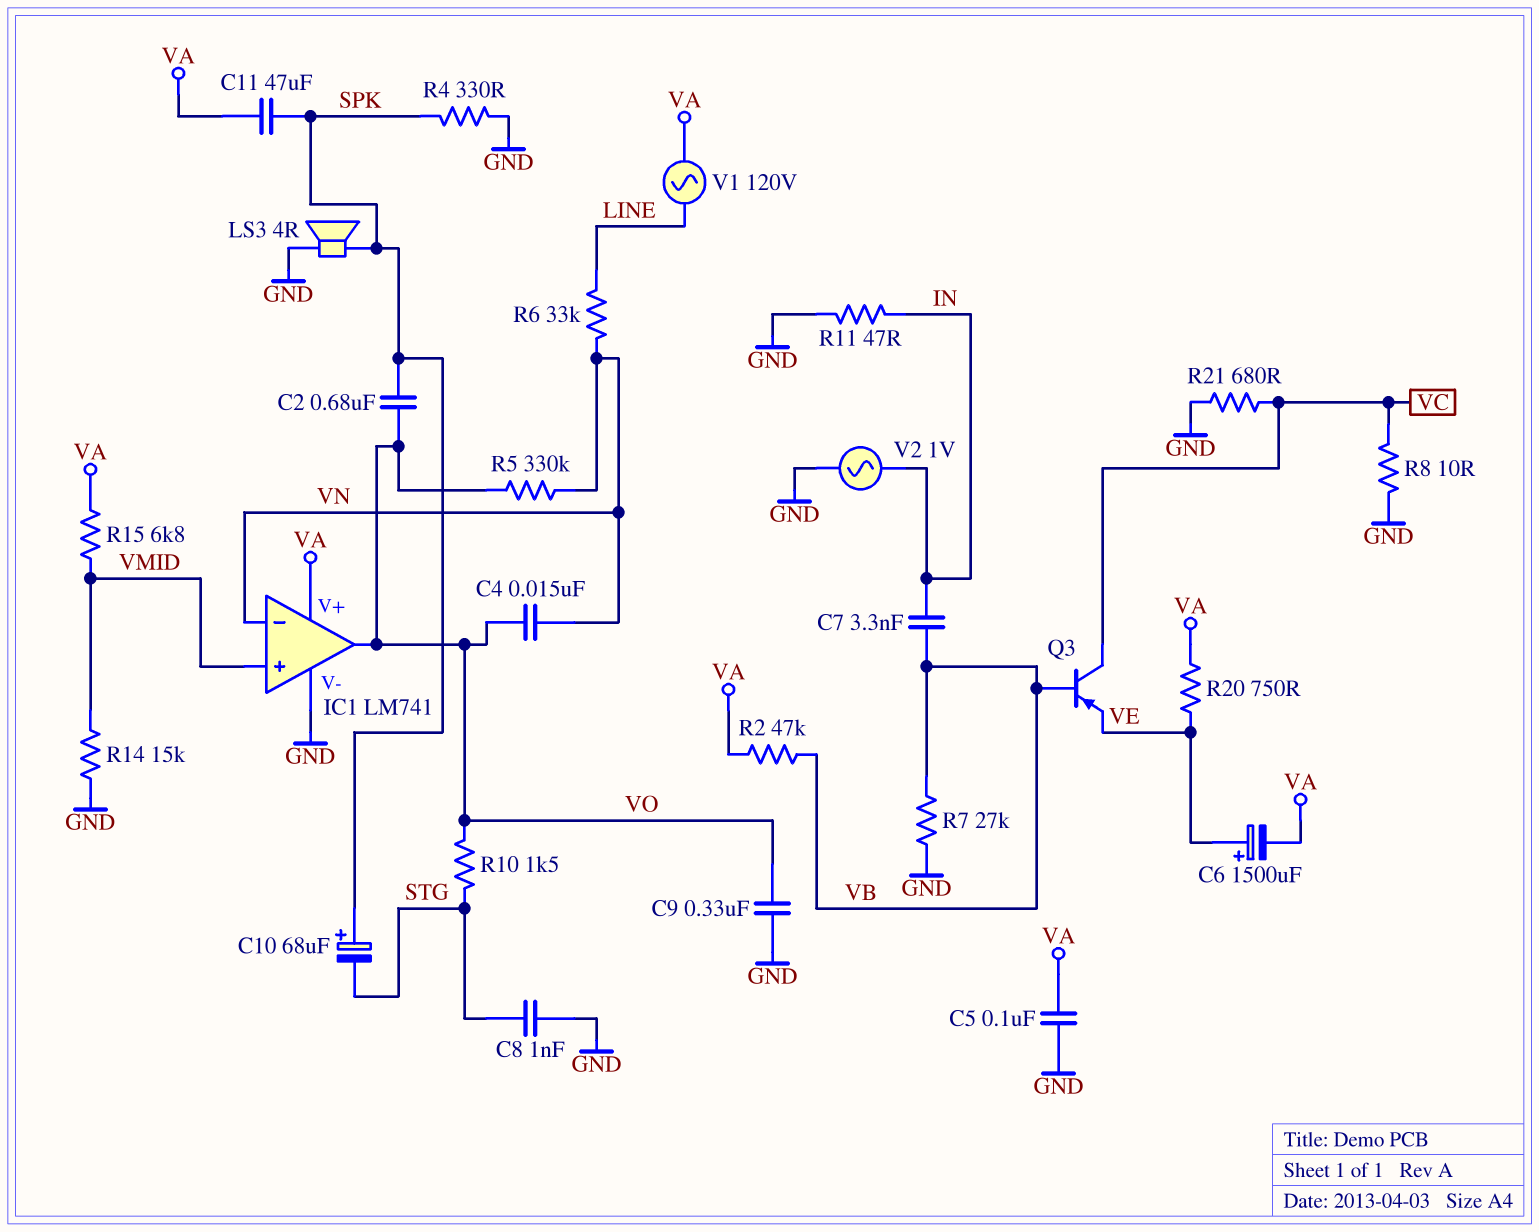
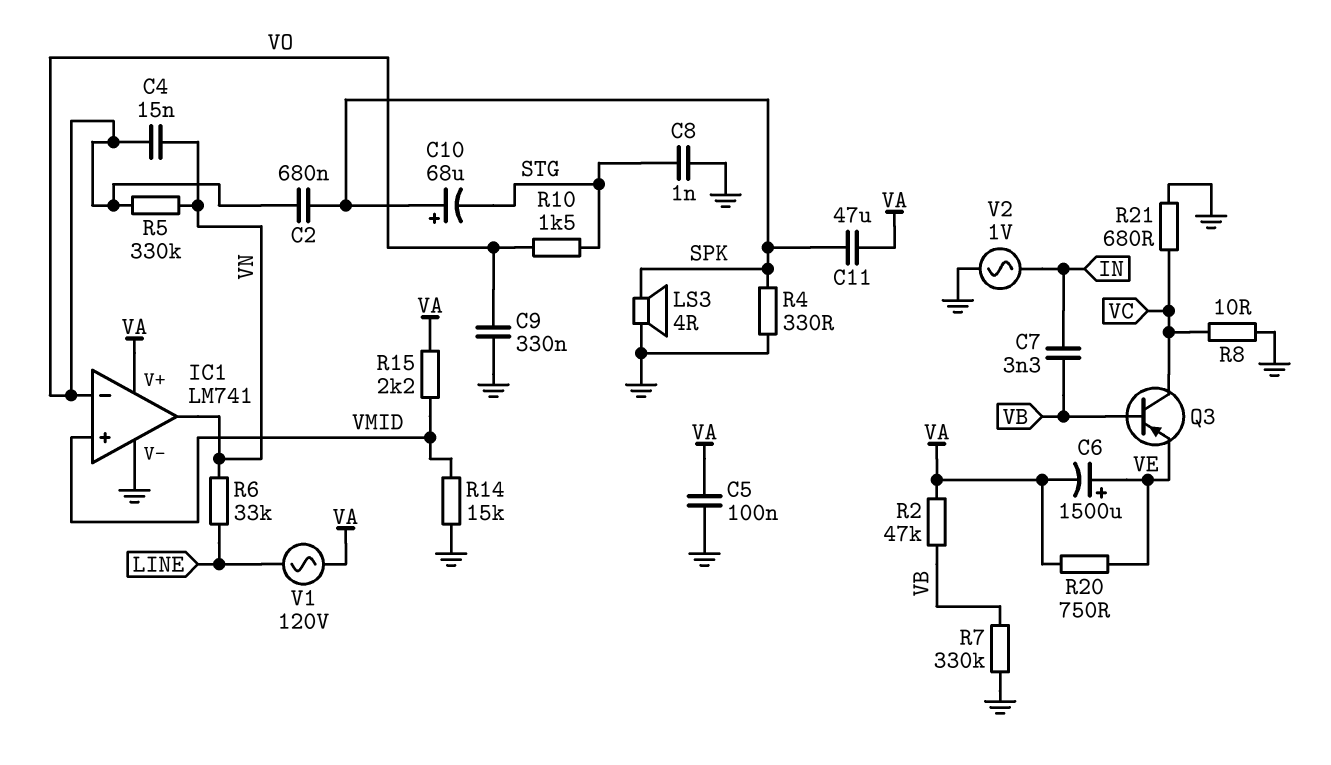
IC1 pin in-: VN -> VO
IC1 pin out: VO -> VN
R7: 27k (GND, VB) -> 330k (GND, VB)
R11: 47 (GND, IN) -> none
R15: 6.8k (VA, VMID) -> 2.2k (VA, VMID)

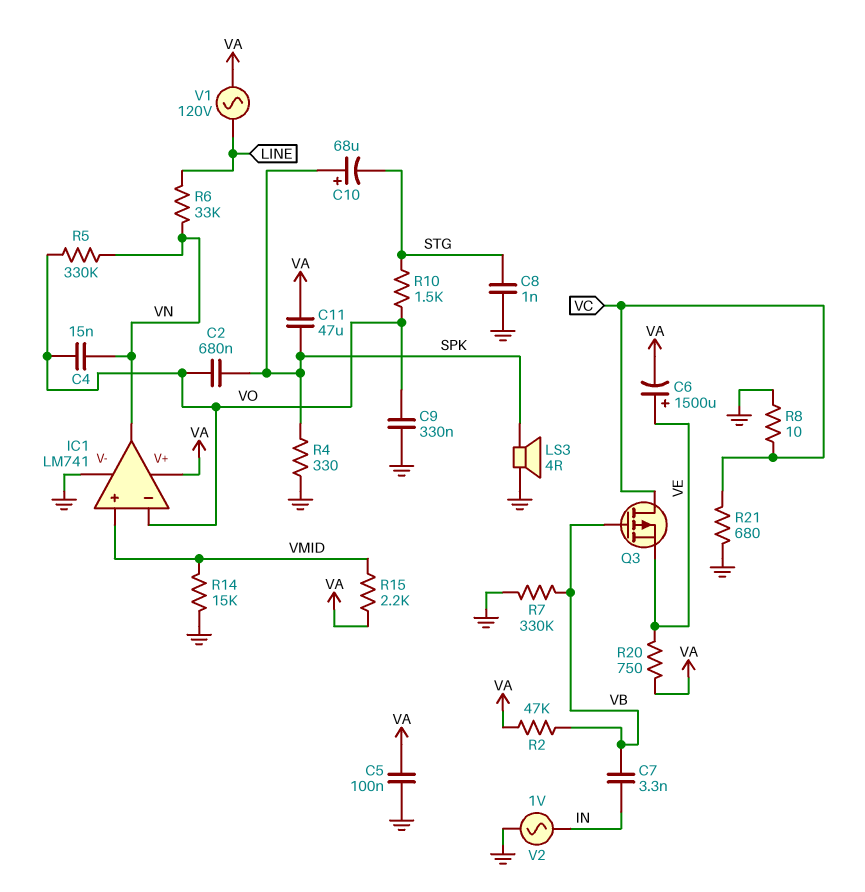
Q3: PNP (B VB, C VC, E VE) -> PMOS (G VB, D VC, S VE)

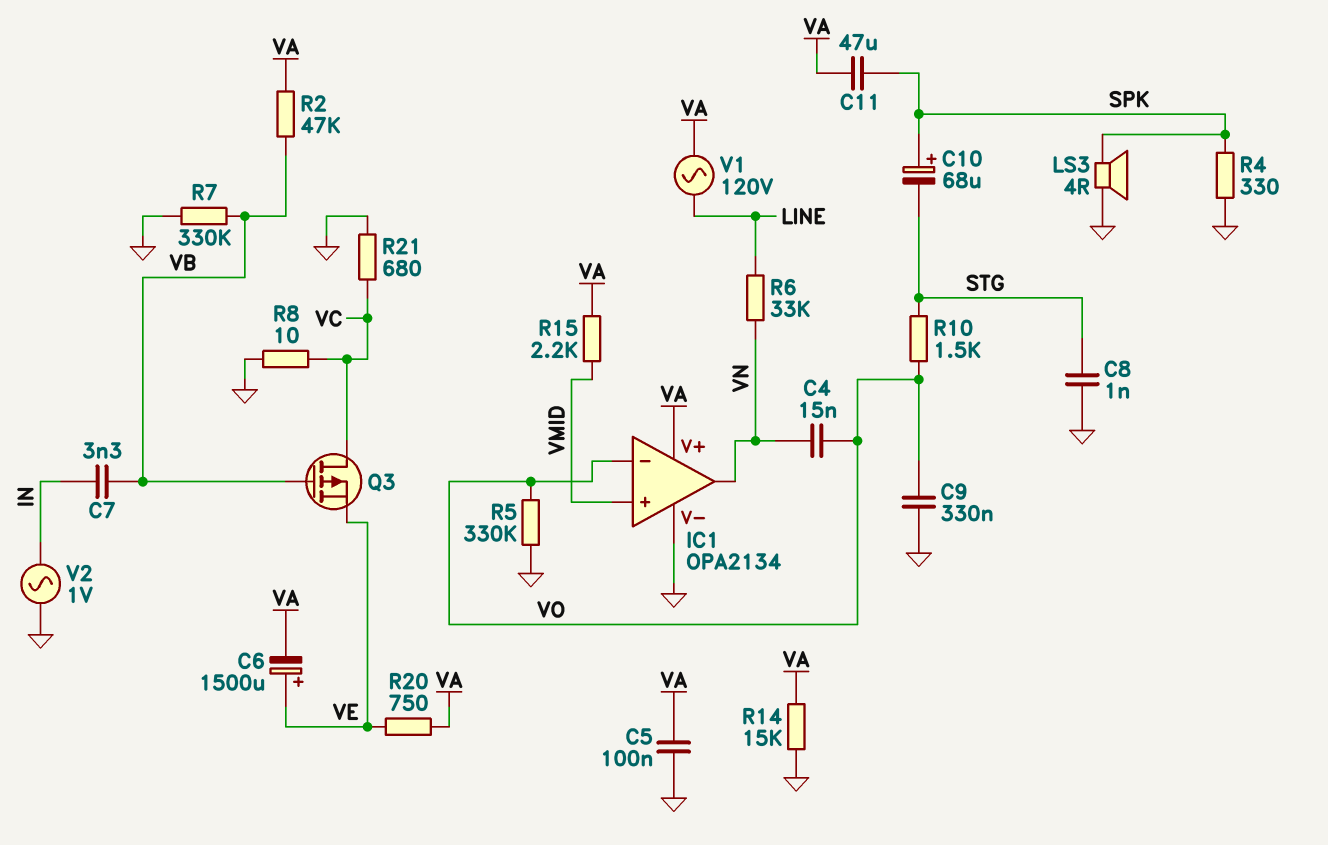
C2: 680nF (SPK, VO) -> none
IC1: LM741 -> OPA2134
R5: 330k (VN, VO) -> 330k (GND, VO)
R14: 15k (GND, VMID) -> 15k (GND, VA)

